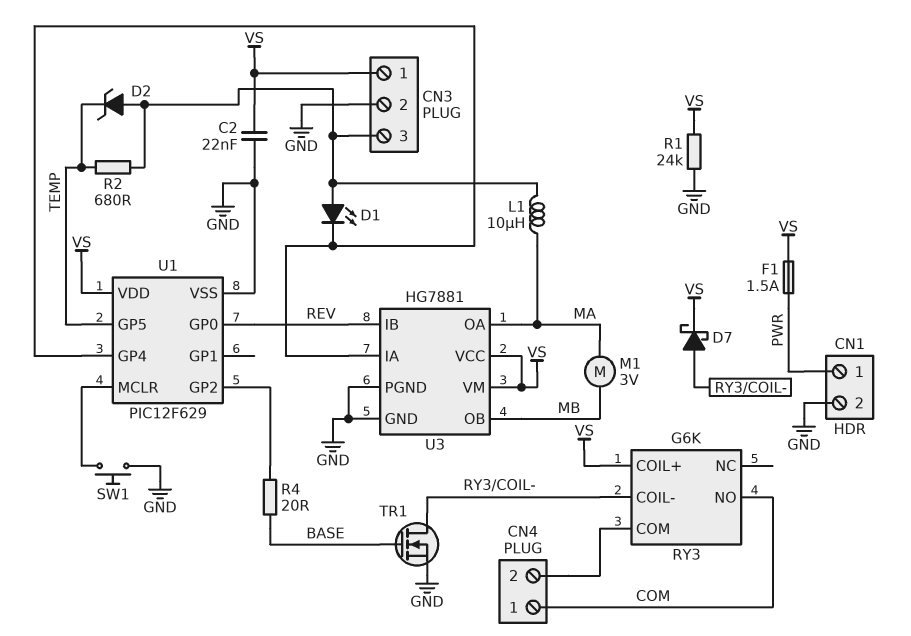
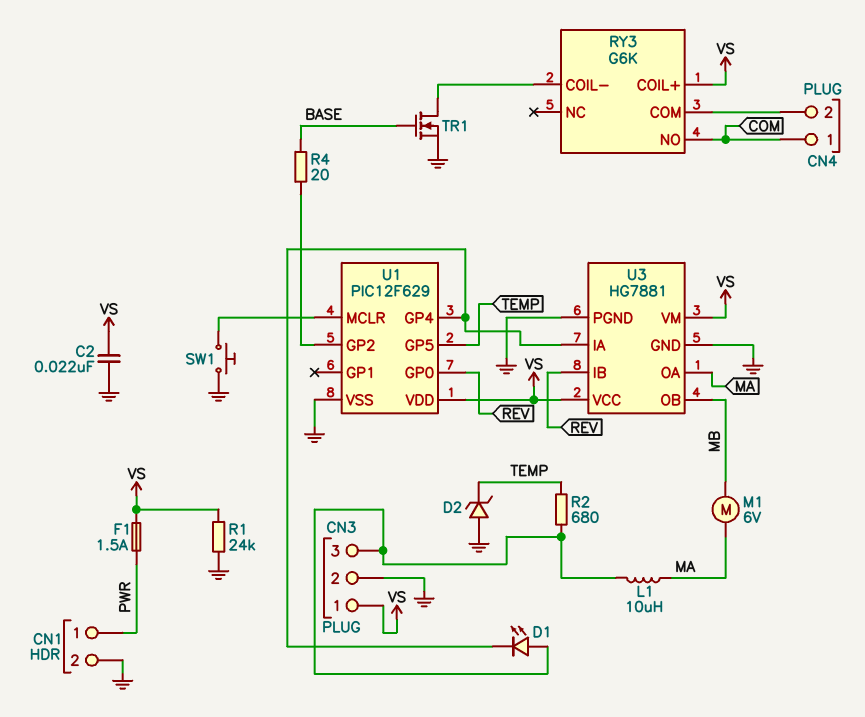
D2: zener (A CN3/3, K TEMP) -> zener (A GND, K TEMP)
D7: schottky (A RY3/COIL-, K VS) -> none
M1: motor 3V (MA, MB) -> motor 6V (MA, MB)

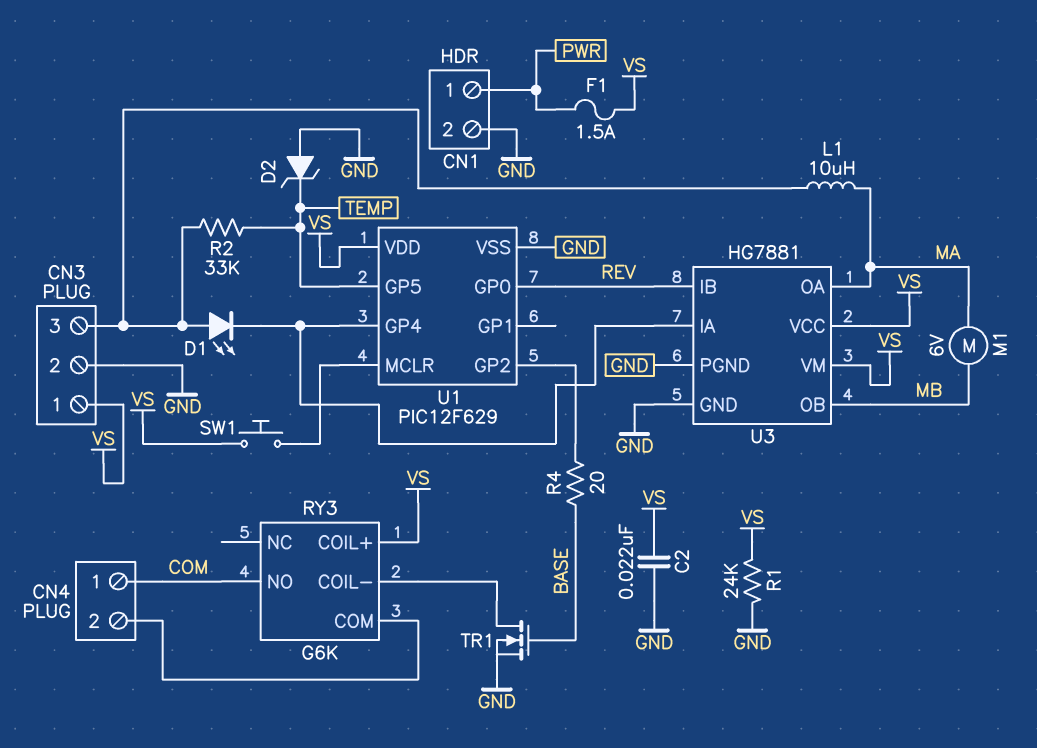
R2: 680 (CN3/3, TEMP) -> 33k (CN3/3, TEMP)
SW1: button (GND, U1/MCLR) -> button (U1/MCLR, VS)

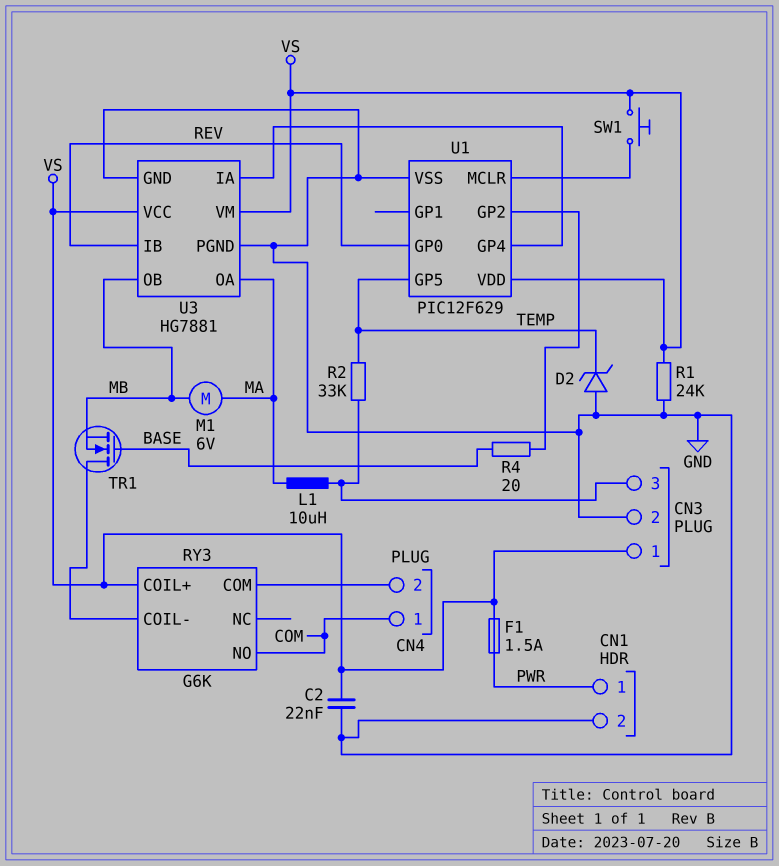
D1: LED (A CN3/3, K U1/GP4) -> none
TR1: NMOS (G BASE, D RY3/COIL-, S GND) -> NMOS (G BASE, D RY3/COIL-, S MB)

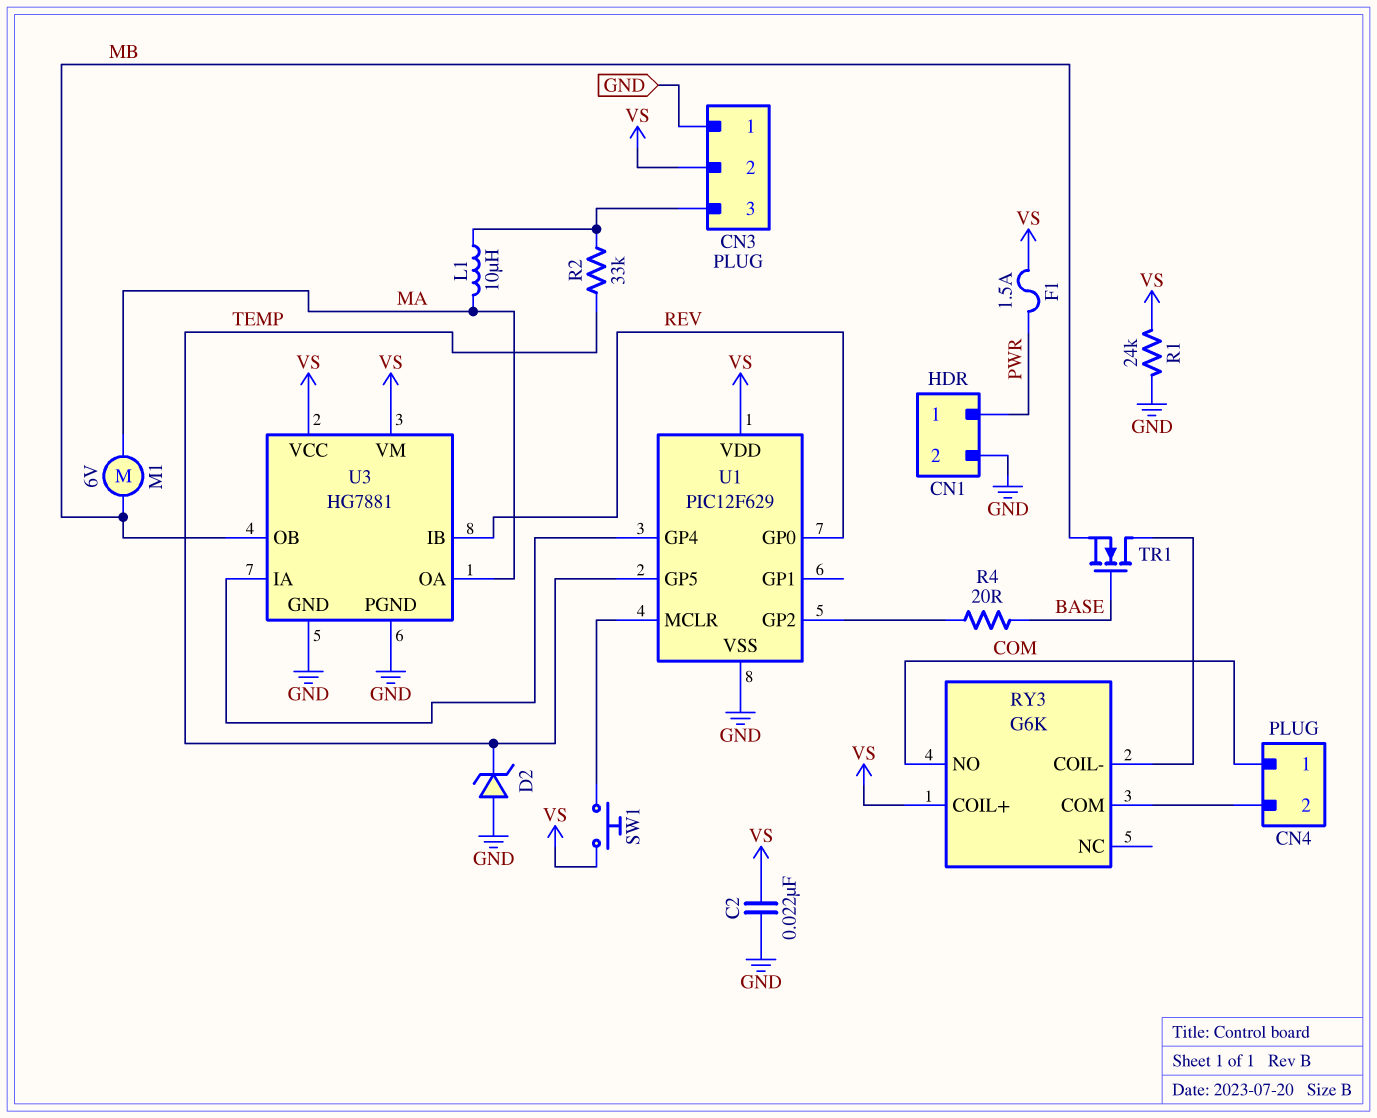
CN3 pin 1: VS -> GND
CN3 pin 2: GND -> VS

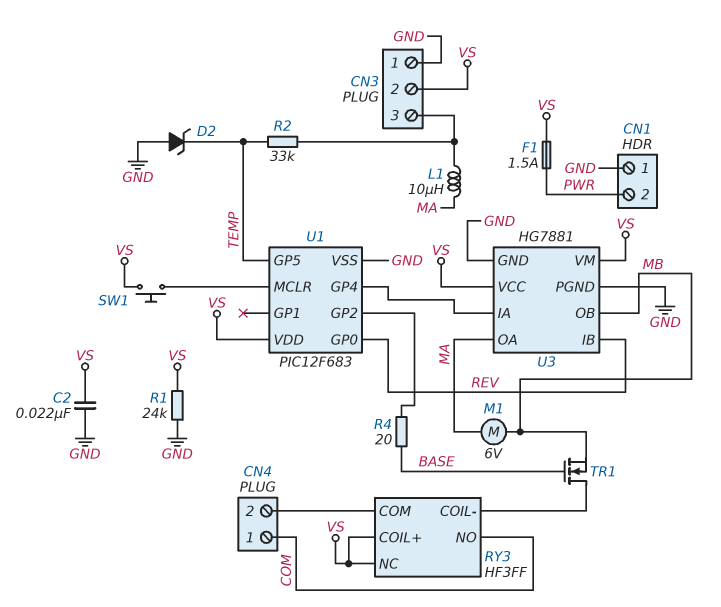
CN1 pin 1: PWR -> GND
CN1 pin 2: GND -> PWR
RY3: G6K -> HF3FF
RY3 pin NC: none -> VS
U1: PIC12F629 -> PIC12F683

